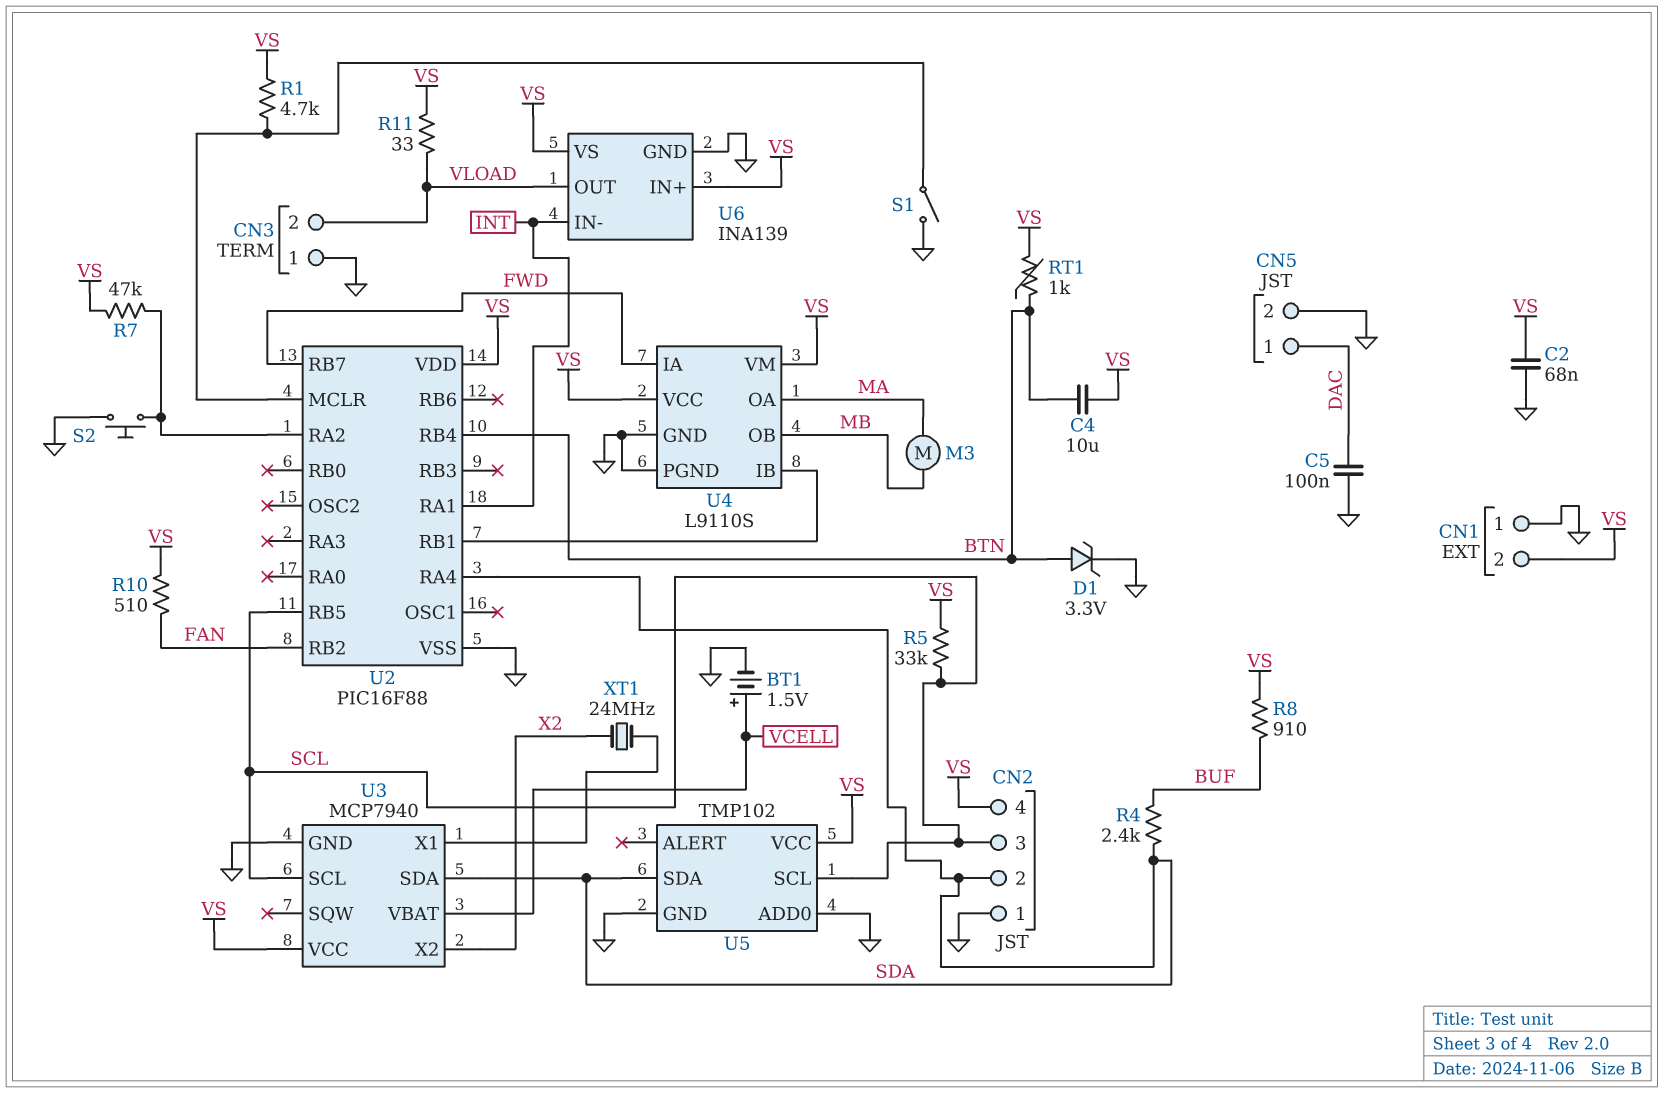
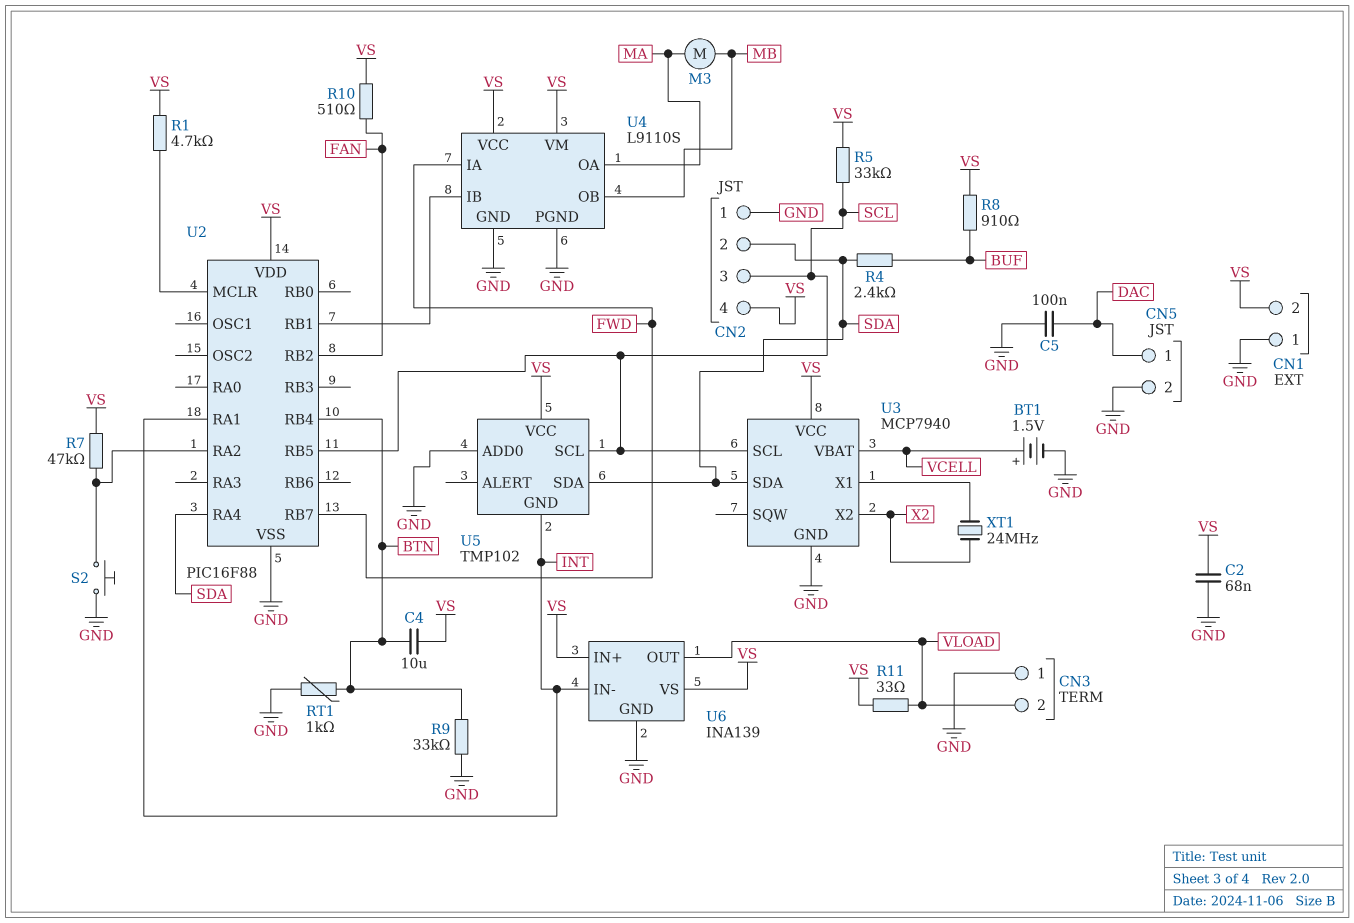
D1: zener 3.3V (A BTN, K GND) -> none
R9: none -> 33k (BTN, GND)
RT1: 1k (BTN, VS) -> 1k (BTN, GND)
S1: switch (GND, U2/MCLR) -> none
U5 pin GND: GND -> INT

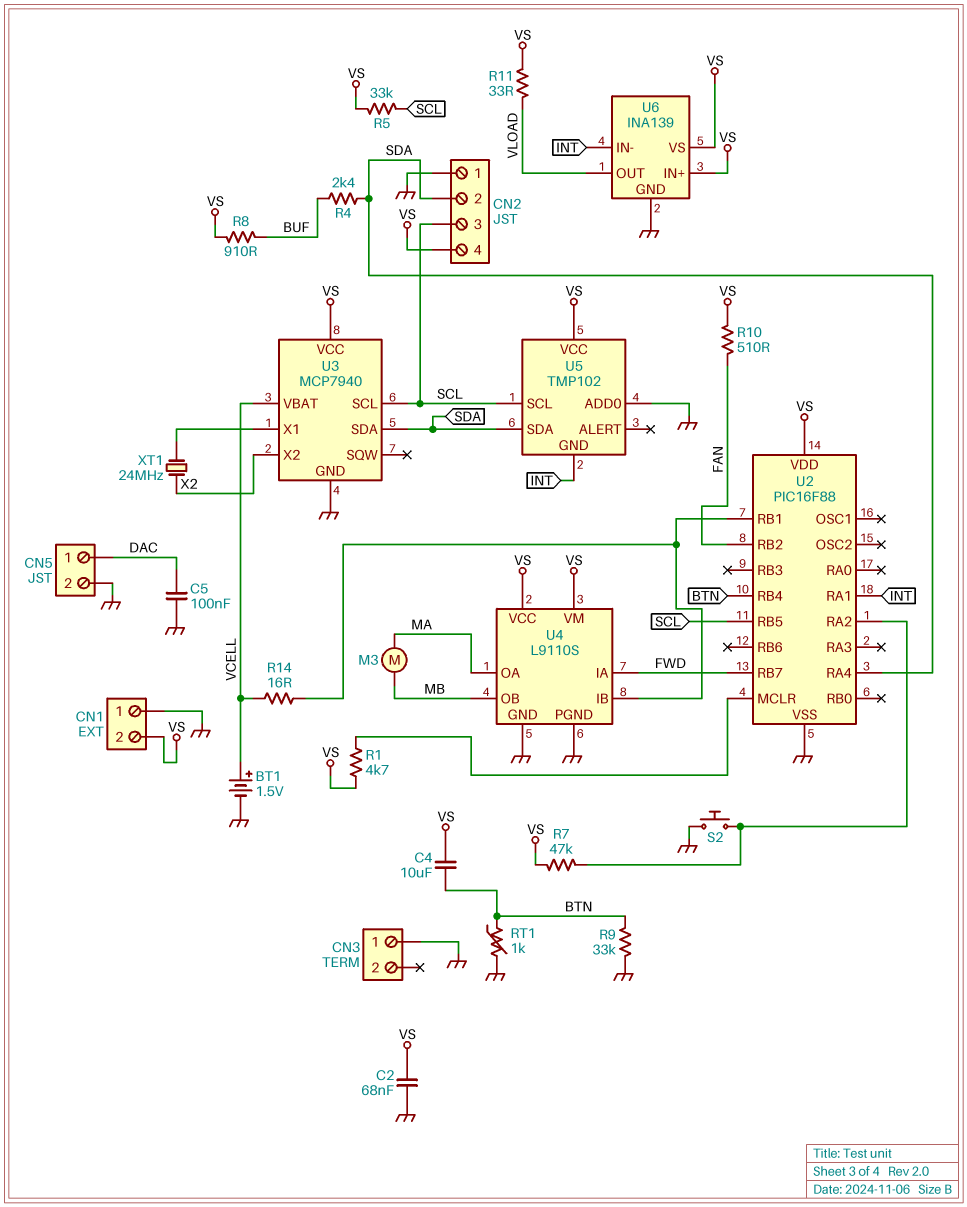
CN3 pin 2: VLOAD -> none
R14: none -> 16 (U2/RB1, VCELL)

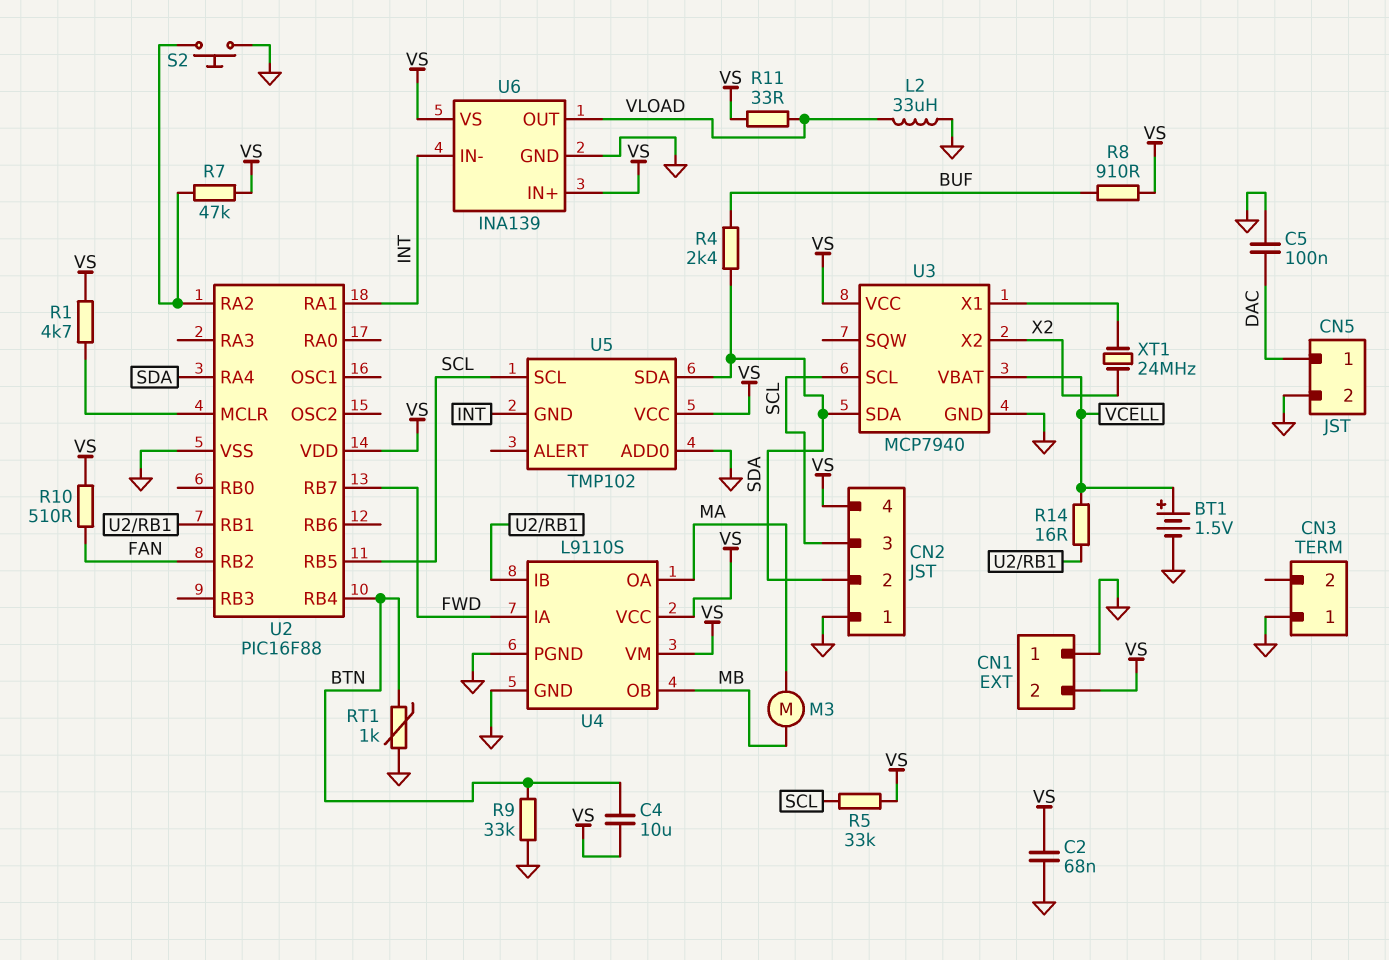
L2: none -> 33uH (GND, VLOAD)

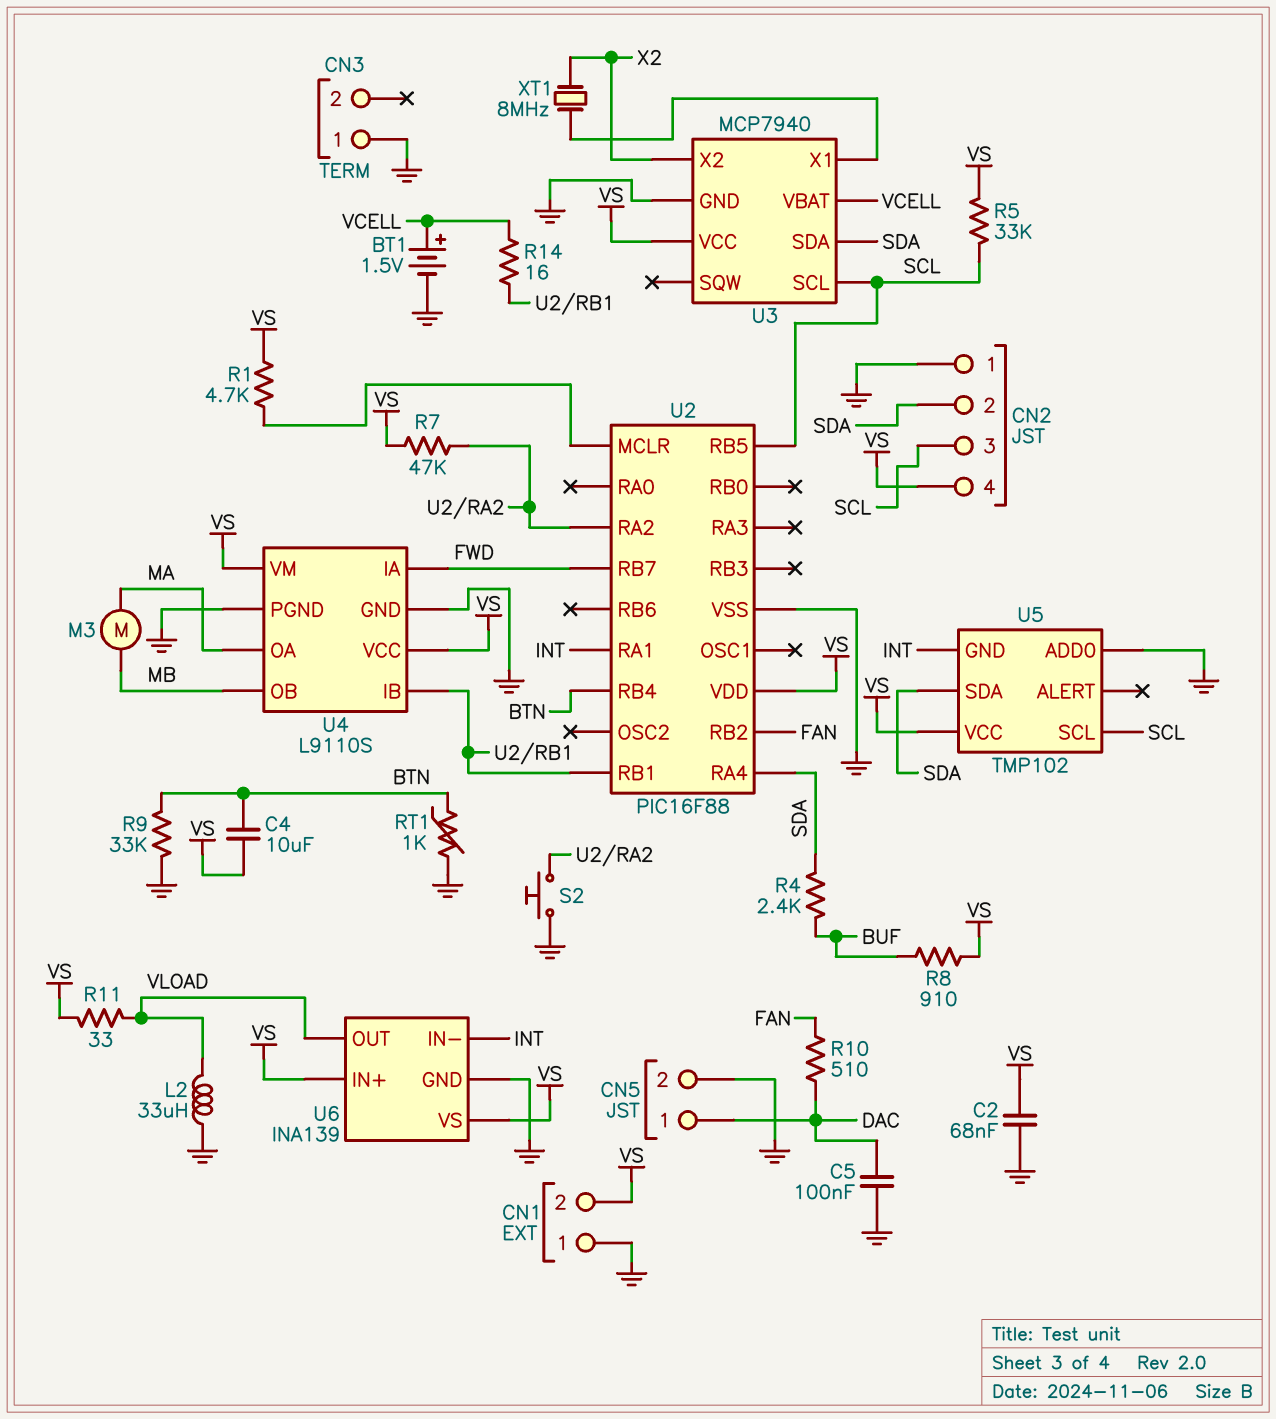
R10: 510 (FAN, VS) -> 510 (DAC, FAN)
XT1: 24MHz (U3/X1, X2) -> 8MHz (U3/X1, X2)

